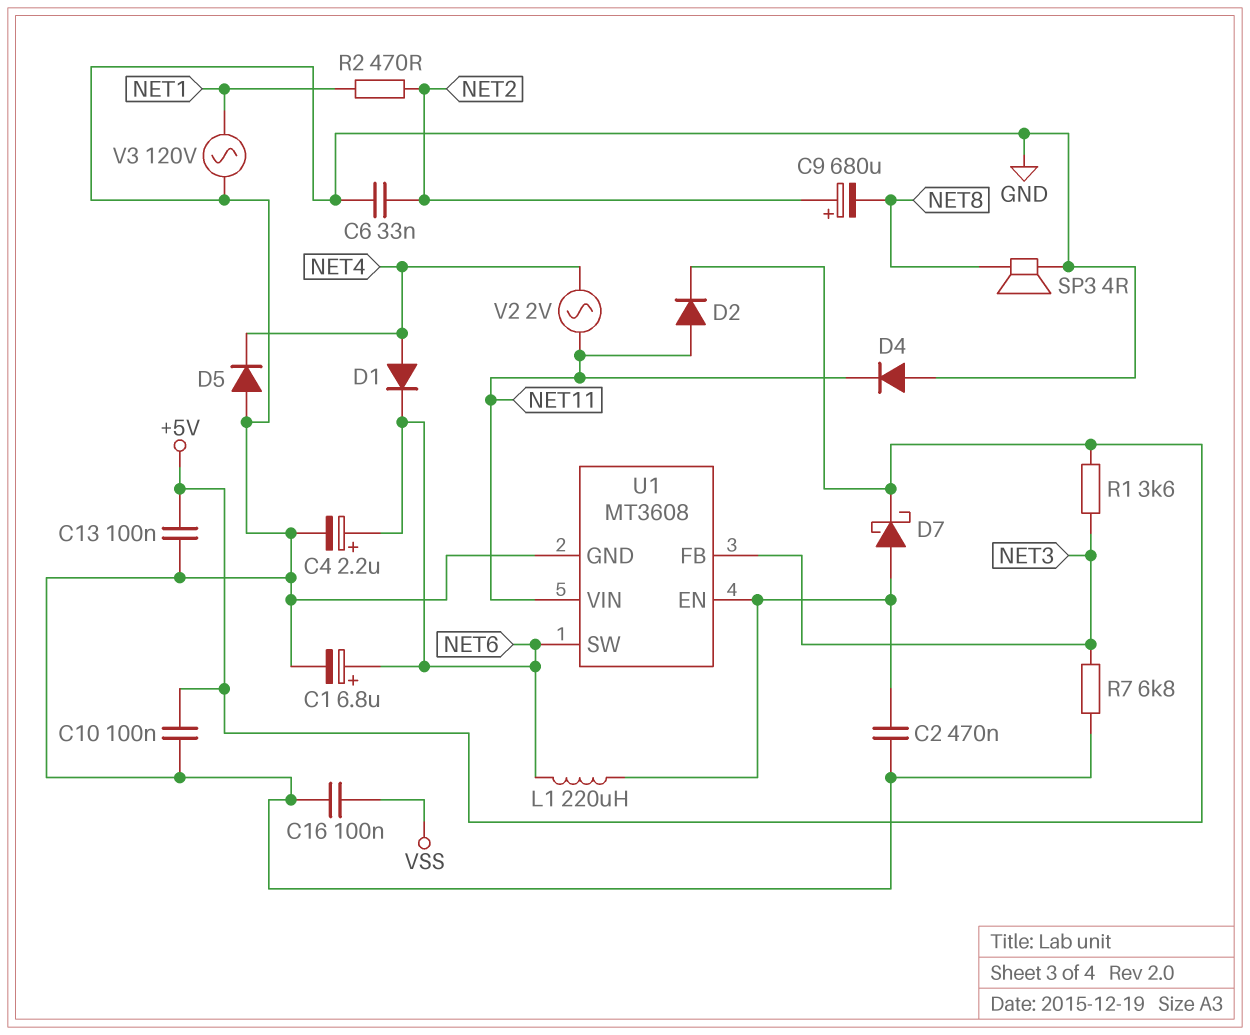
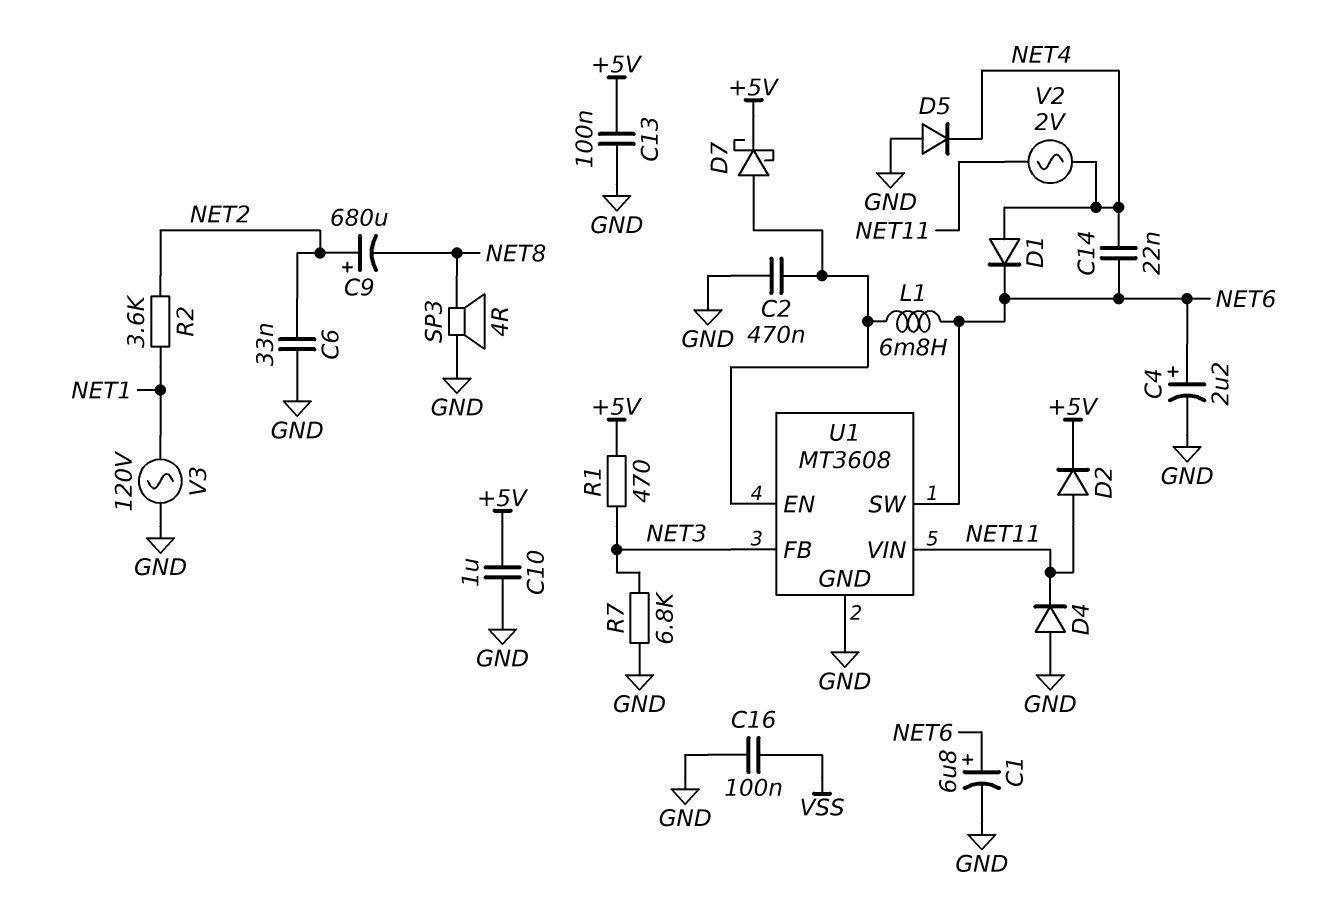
C10: 100nF (+5V, GND) -> 1uF (+5V, GND)
C14: none -> 22nF (NET4, NET6)
L1: 220uH (NET6, U1/EN) -> 6.8mH (NET6, U1/EN)
R1: 3.6k (+5V, NET3) -> 470 (+5V, NET3)
R2: 470 (NET1, NET2) -> 3.6k (NET1, NET2)

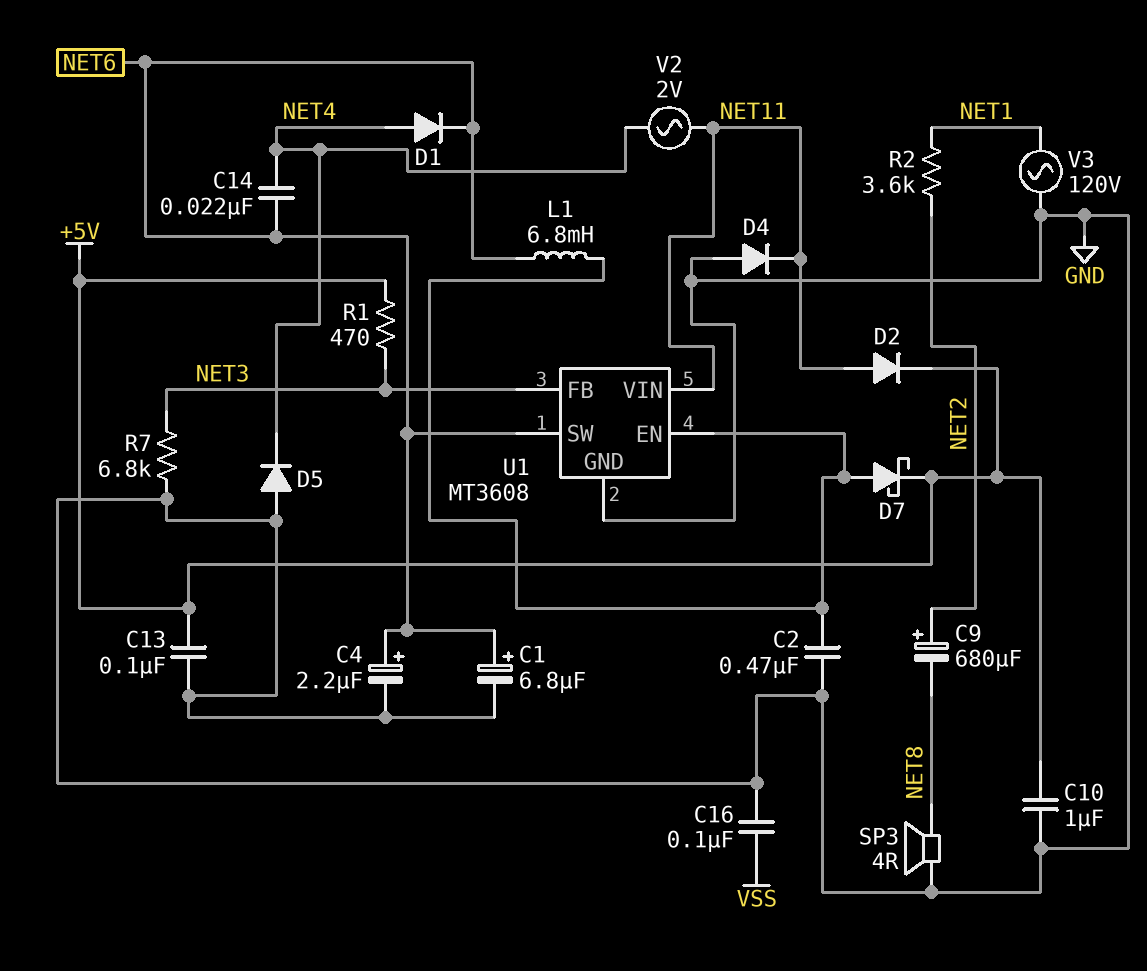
C6: 33nF (GND, NET2) -> none

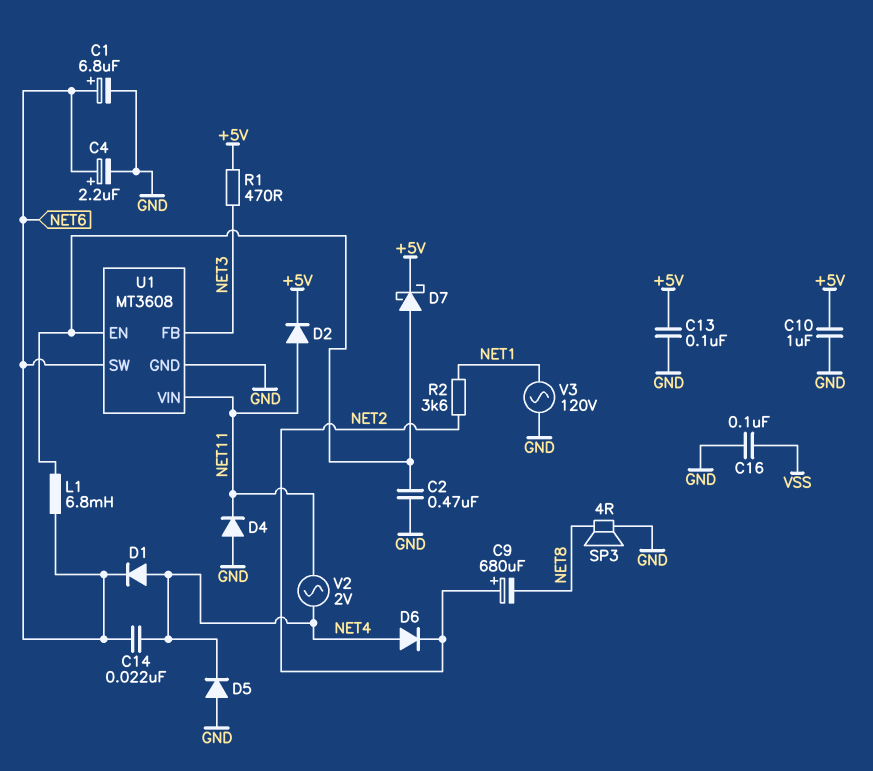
D6: none -> diode (A NET4, K NET2)
R7: 6.8k (GND, NET3) -> none

